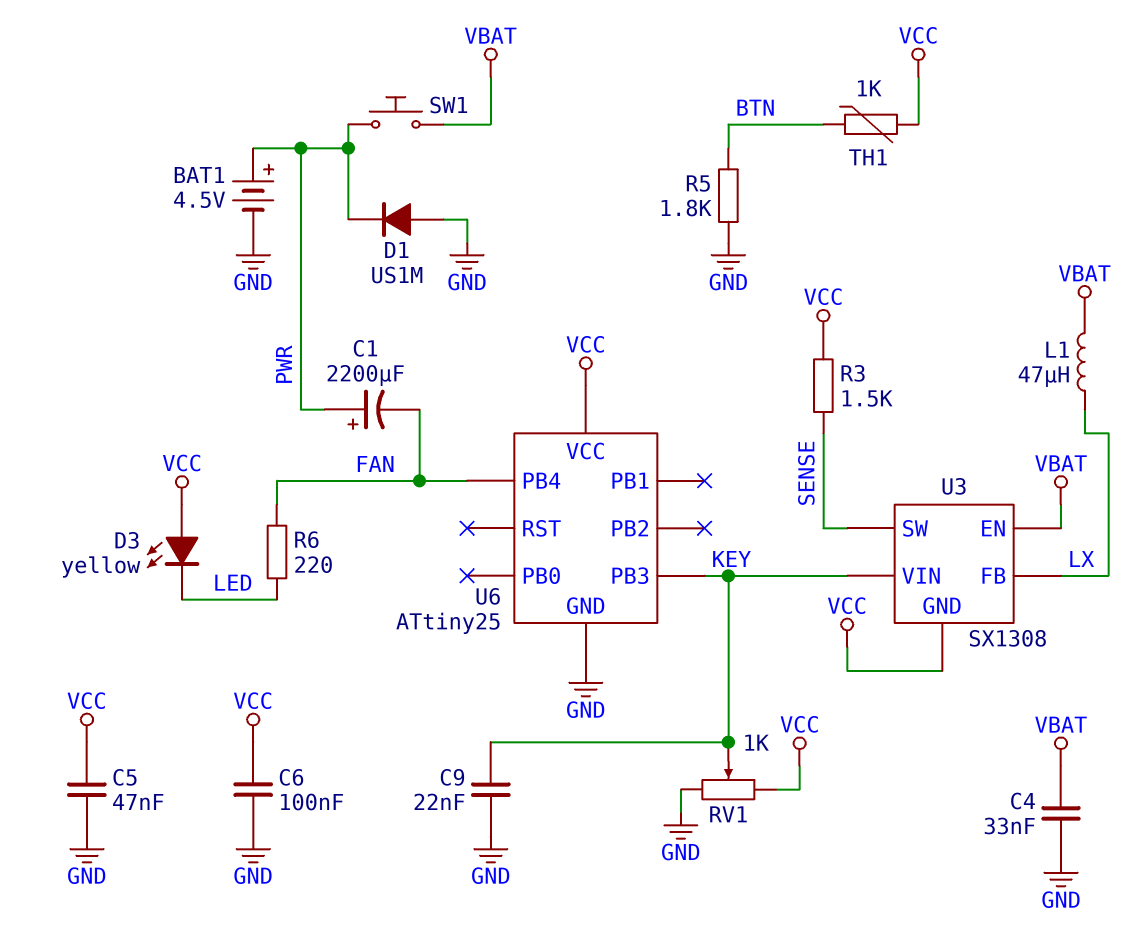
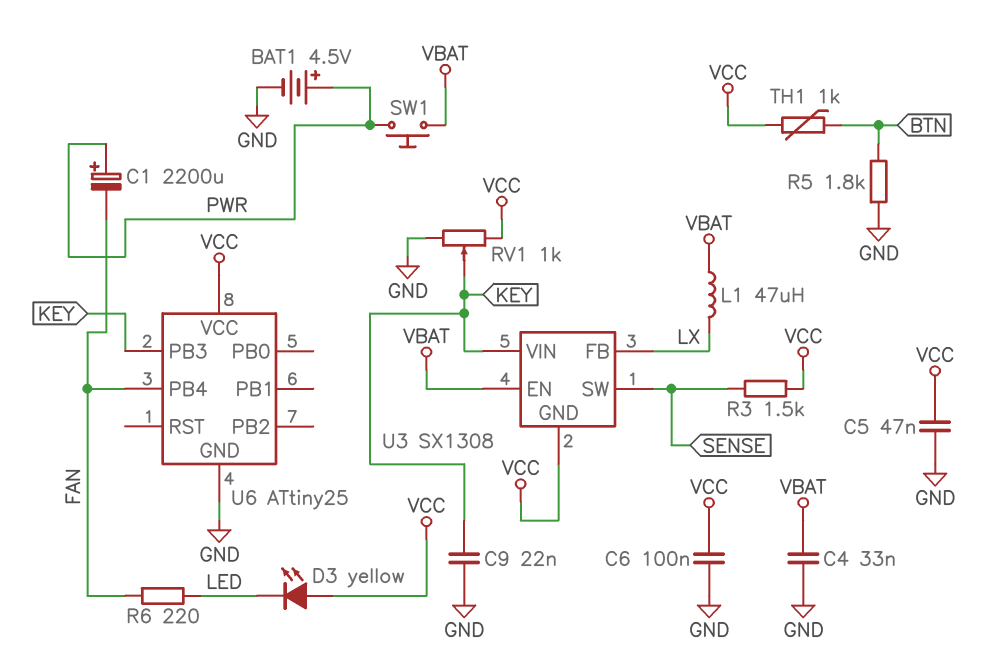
D1: diode US1M (A GND, K PWR) -> none

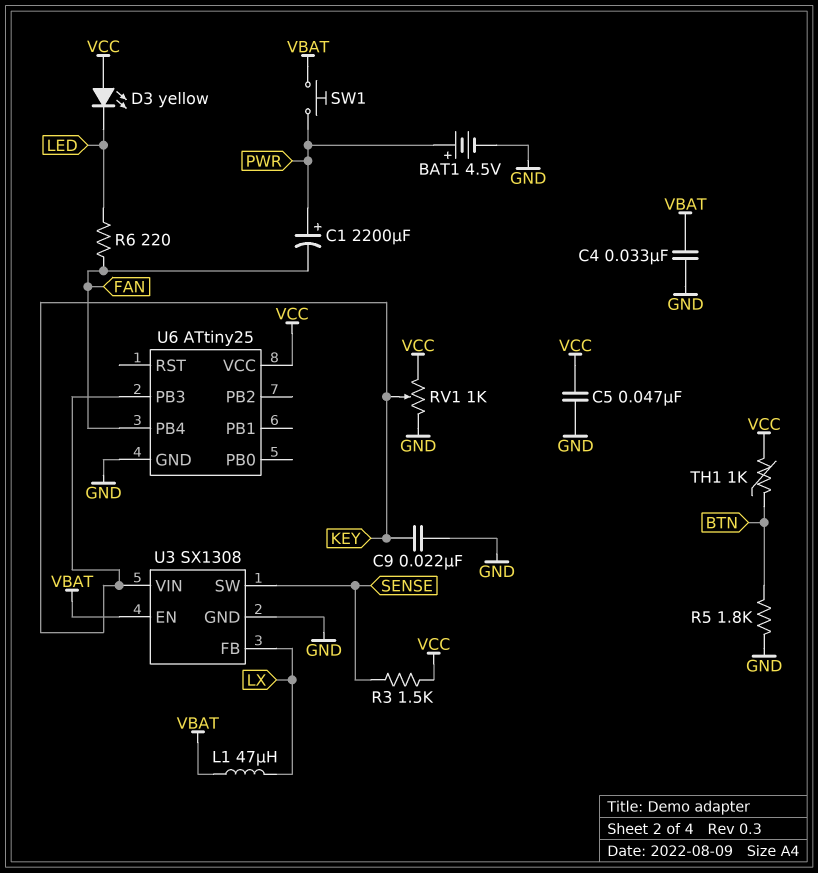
C6: 100nF (GND, VCC) -> none
U3 pin GND: VCC -> GND

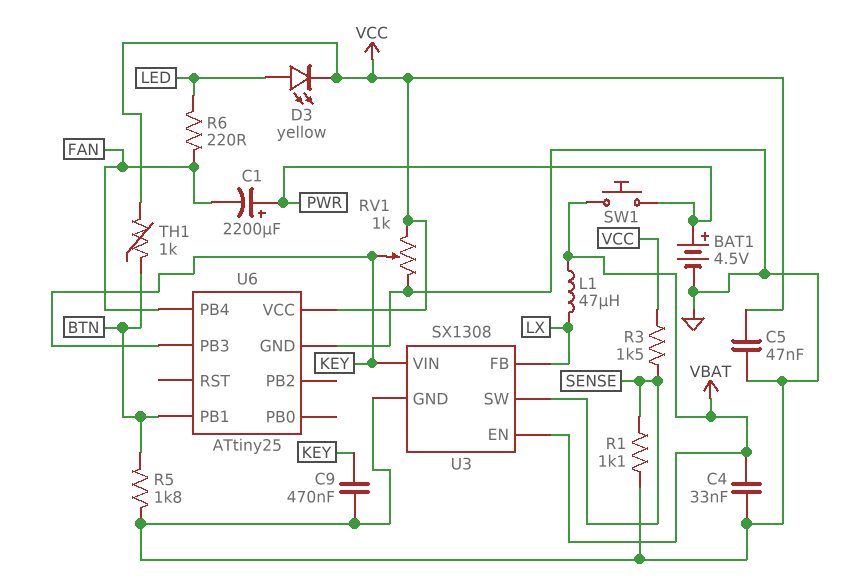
C9: 22nF (GND, KEY) -> 470nF (GND, KEY)
D3: LED yellow (A VCC, K LED) -> LED yellow (A LED, K VCC)
R1: none -> 1.1k (GND, SENSE)
U6 pin PB1: none -> BTN

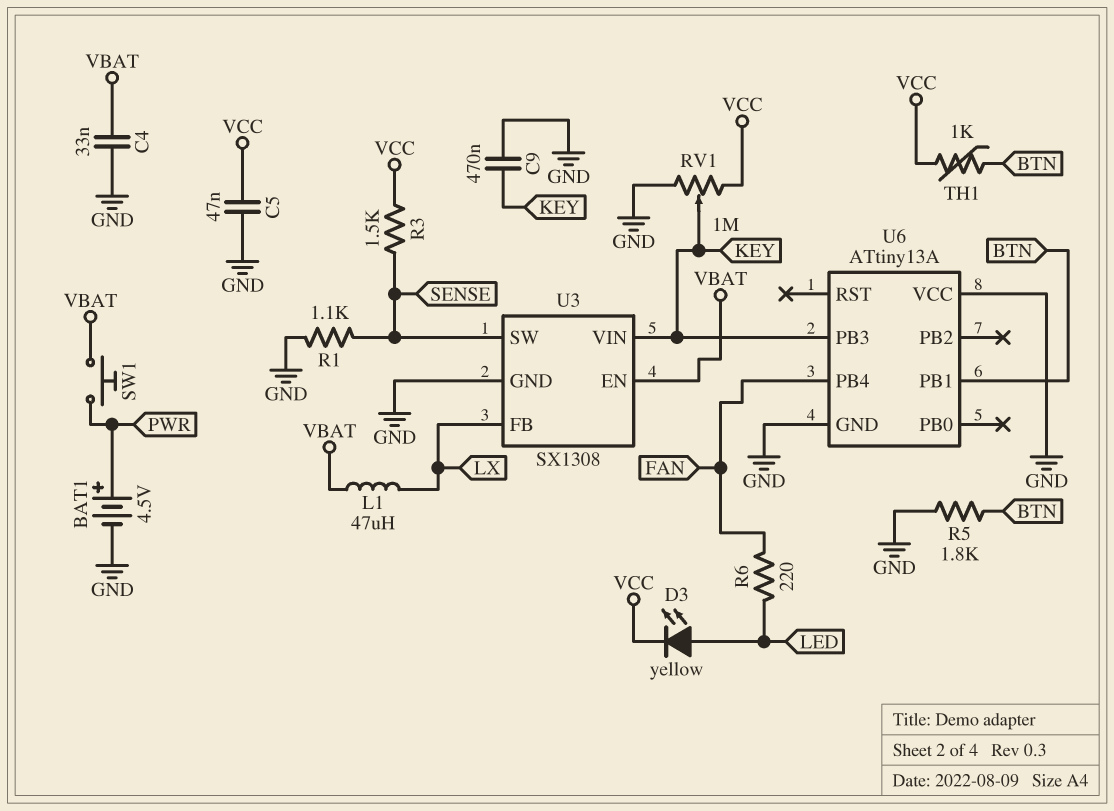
C1: 2200uF (plus PWR, minus FAN) -> none
RV1: 1k (GND, VCC, wiper KEY) -> 1M (GND, VCC, wiper KEY)
U6: ATtiny25 -> ATtiny13A
U6 pin VCC: VCC -> GND

